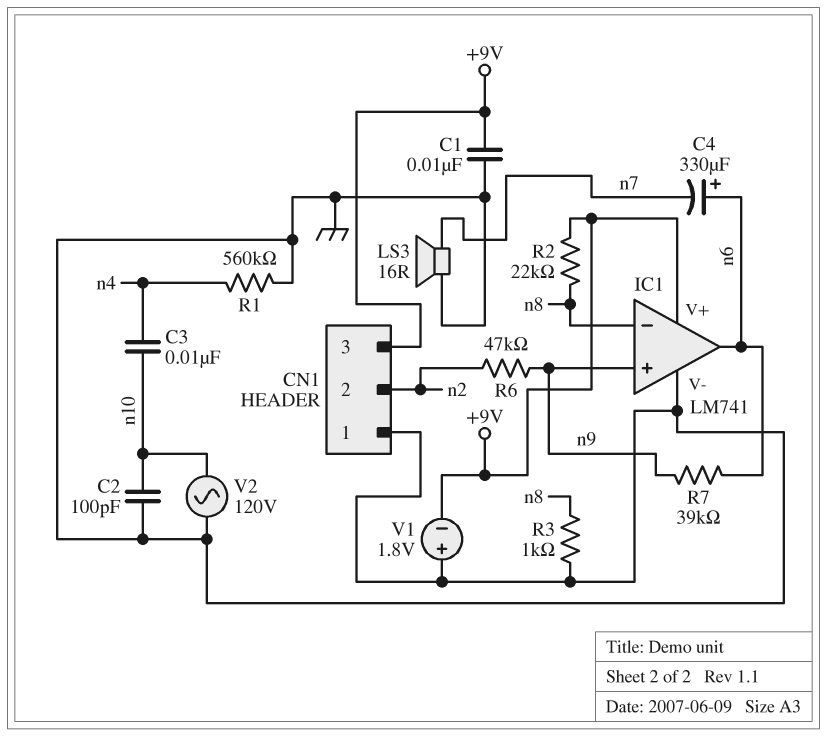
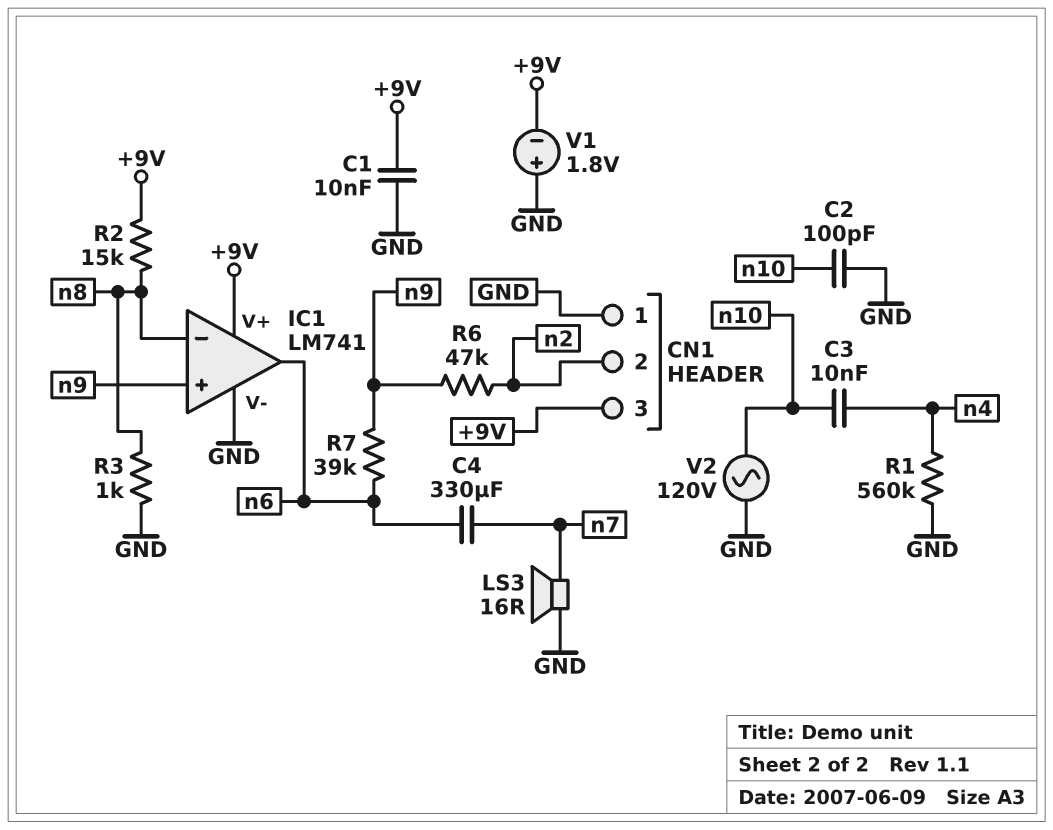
C4: 330uF (plus n6, minus n7) -> 330uF (n6, n7)
R2: 22k (+9V, n8) -> 15k (+9V, n8)

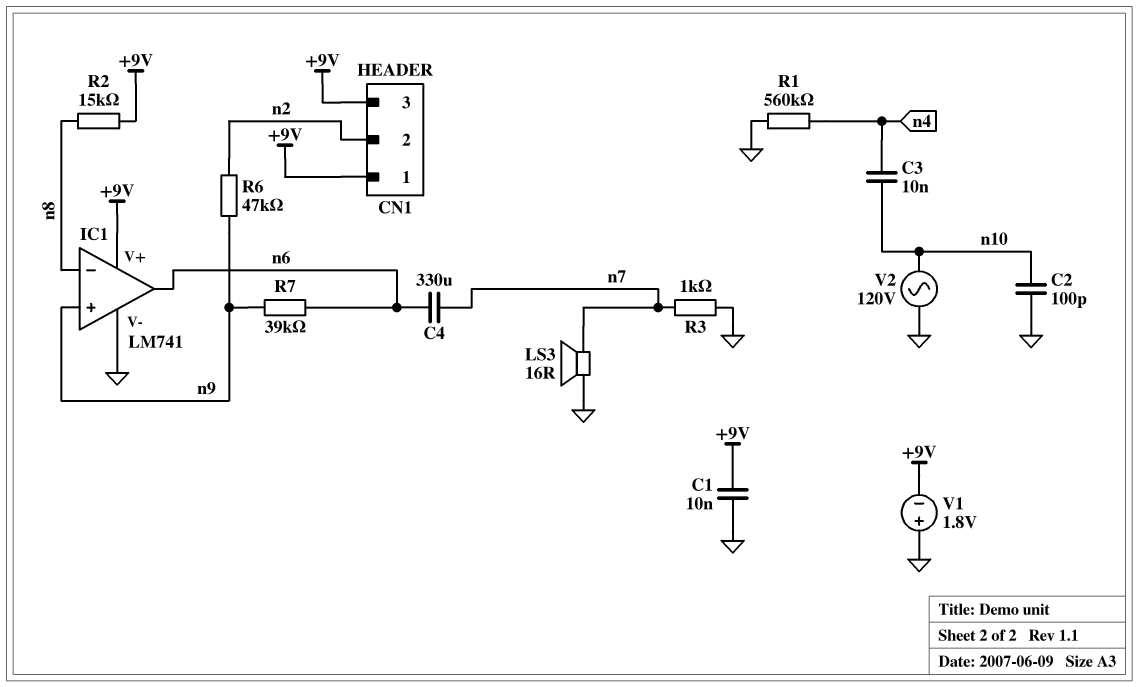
CN1 pin 1: GND -> +9V
R3: 1k (GND, n8) -> 1k (GND, n7)

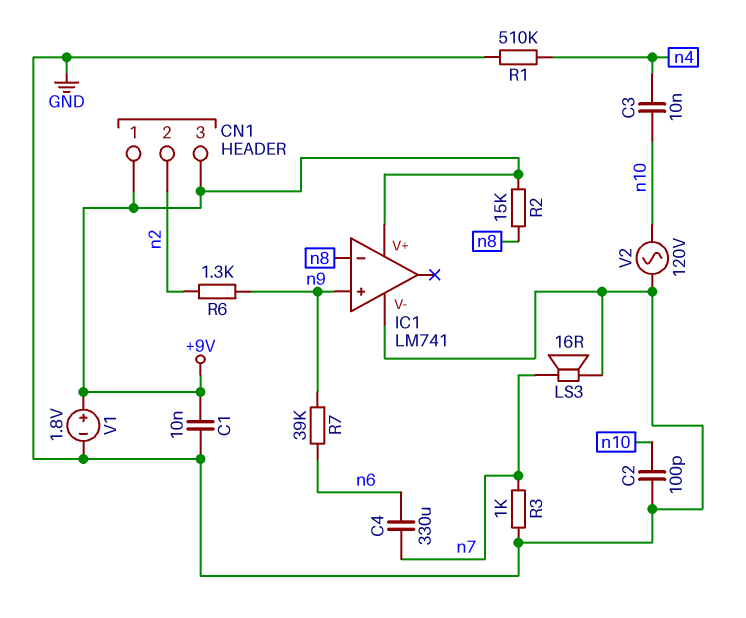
IC1 pin out: n6 -> none
R1: 560k (GND, n4) -> 510k (GND, n4)
R6: 47k (n2, n9) -> 1.3k (n2, n9)
V1: 1.8V (plus GND, minus +9V) -> 1.8V (plus +9V, minus GND)

